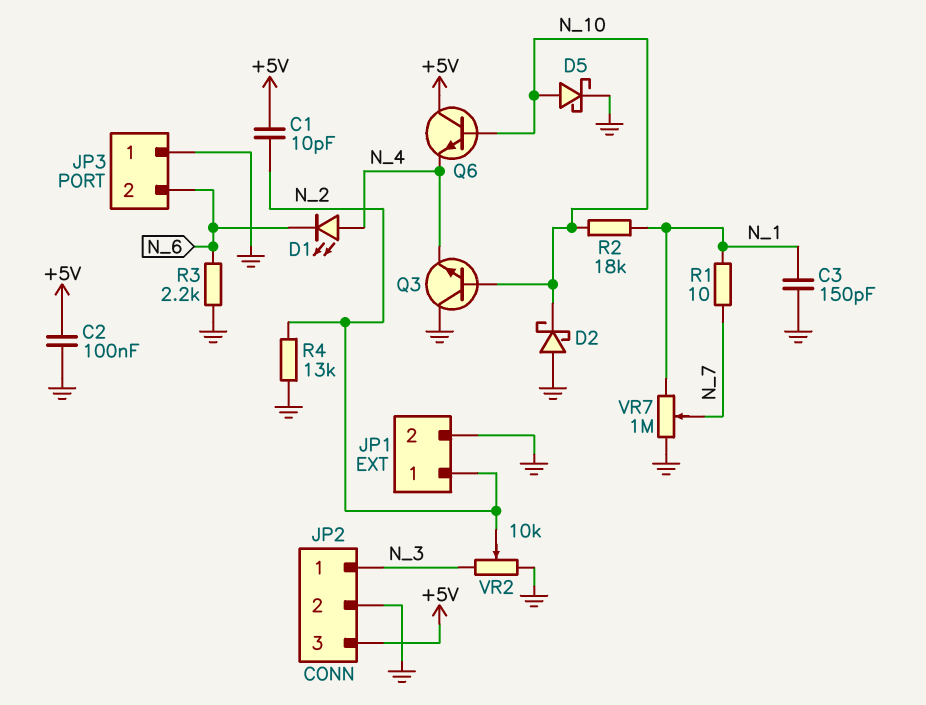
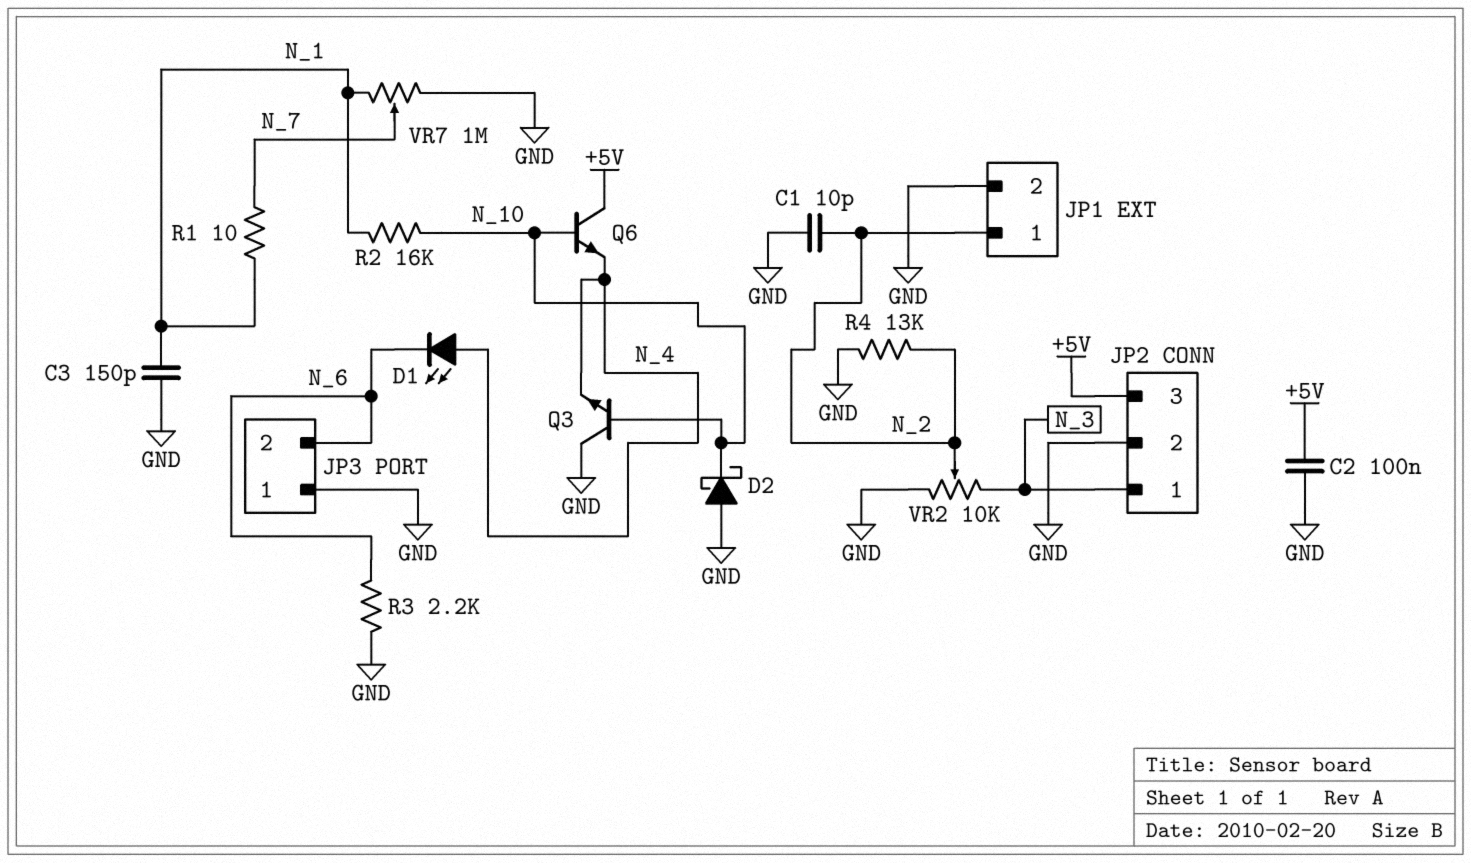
C1: 10pF (+5V, N_2) -> 10pF (GND, N_2)
D5: schottky (A N_10, K GND) -> none
R2: 18k (N_1, N_10) -> 16k (N_1, N_10)

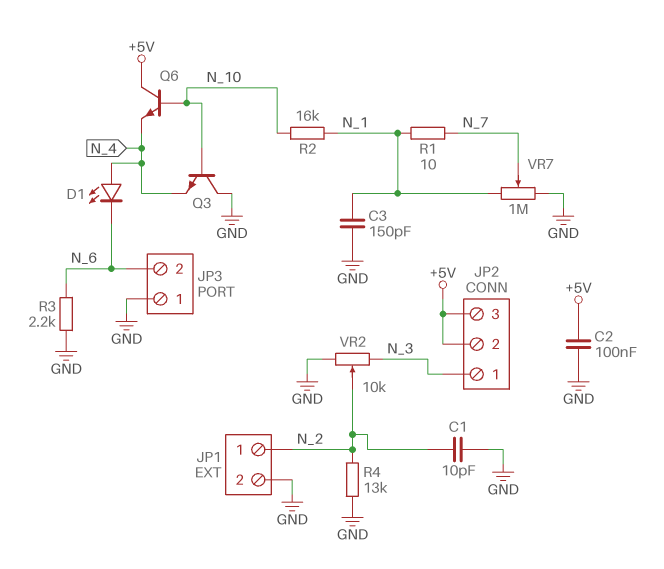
D2: schottky (A GND, K N_10) -> none
JP2 pin 2: GND -> +5V

